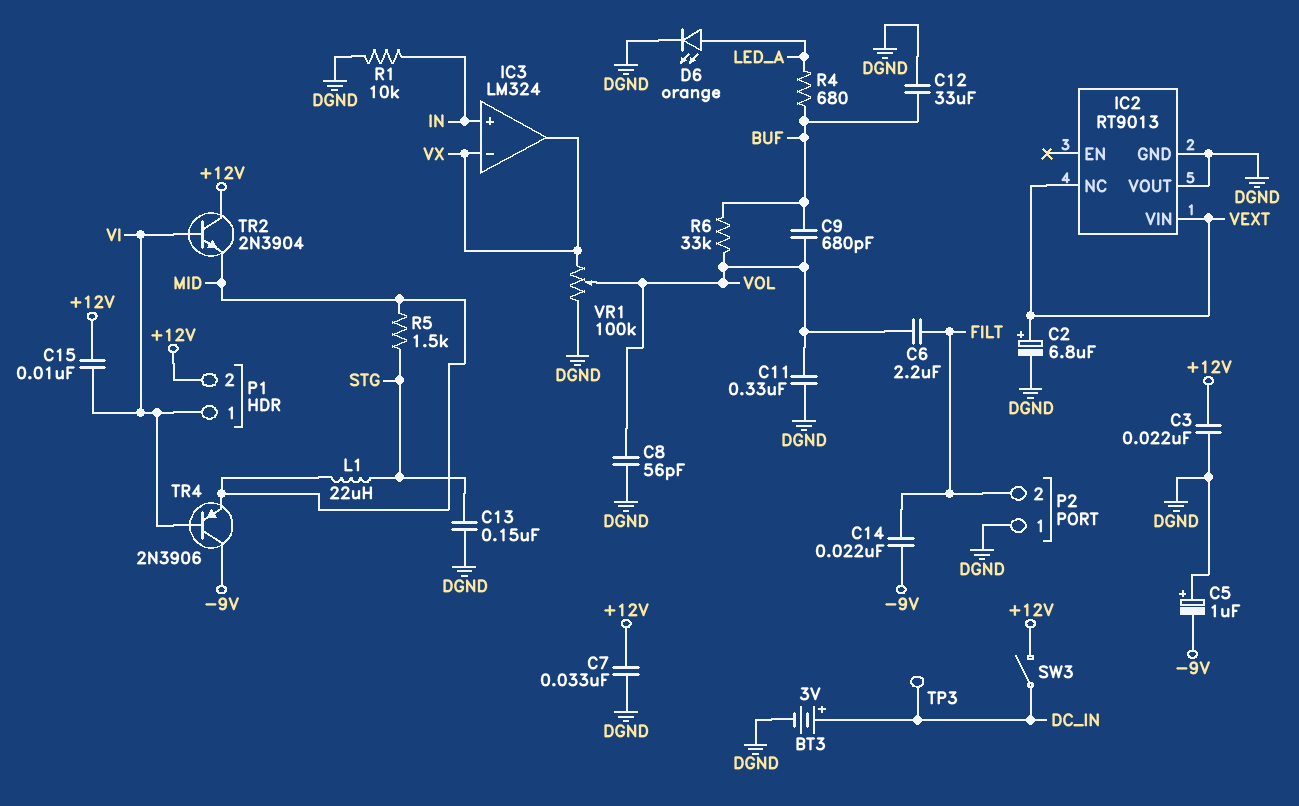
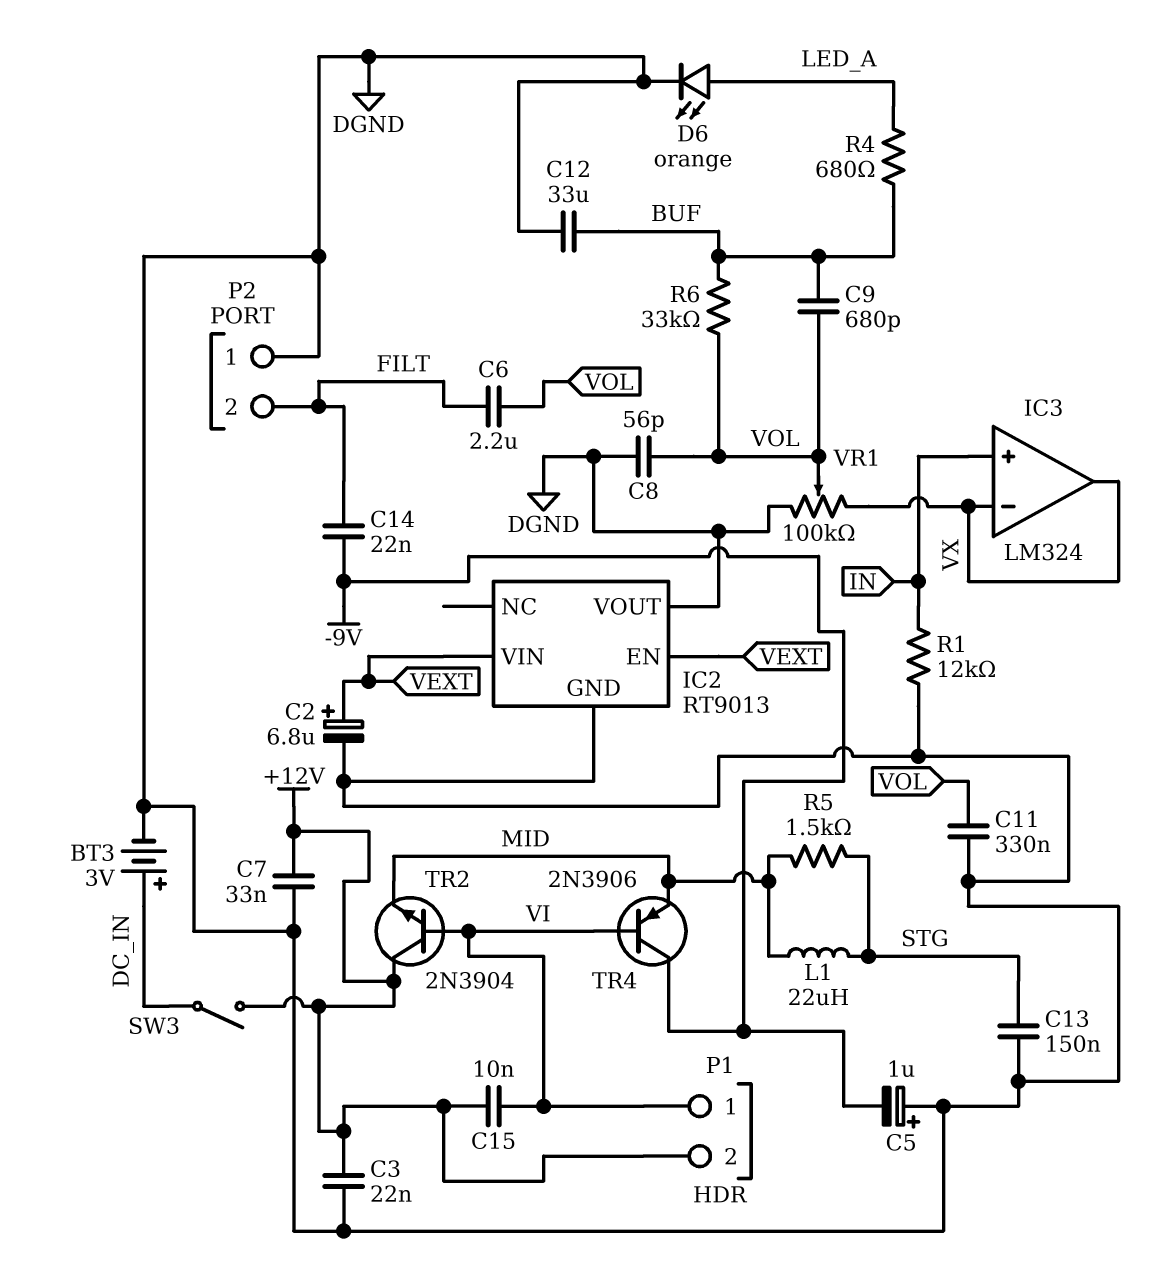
IC2 pin EN: none -> VEXT
IC2 pin NC: VEXT -> none
R1: 10k (DGND, IN) -> 12k (DGND, IN)
TP3: test point (DC_IN) -> none

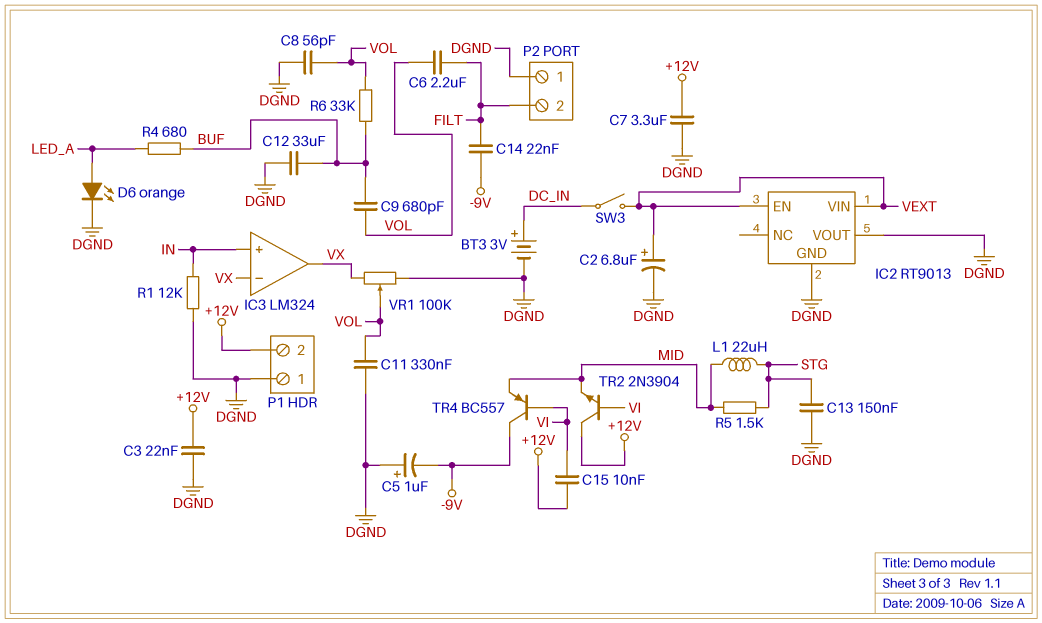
C7: 33nF (+12V, DGND) -> 3.3uF (+12V, DGND)
P1 pin 1: VI -> DGND
SW3: switch (+12V, DC_IN) -> switch (DC_IN, VEXT)
TR4: PNP 2N3906 (B VI, C -9V, E MID) -> PNP BC557 (B VI, C -9V, E MID)

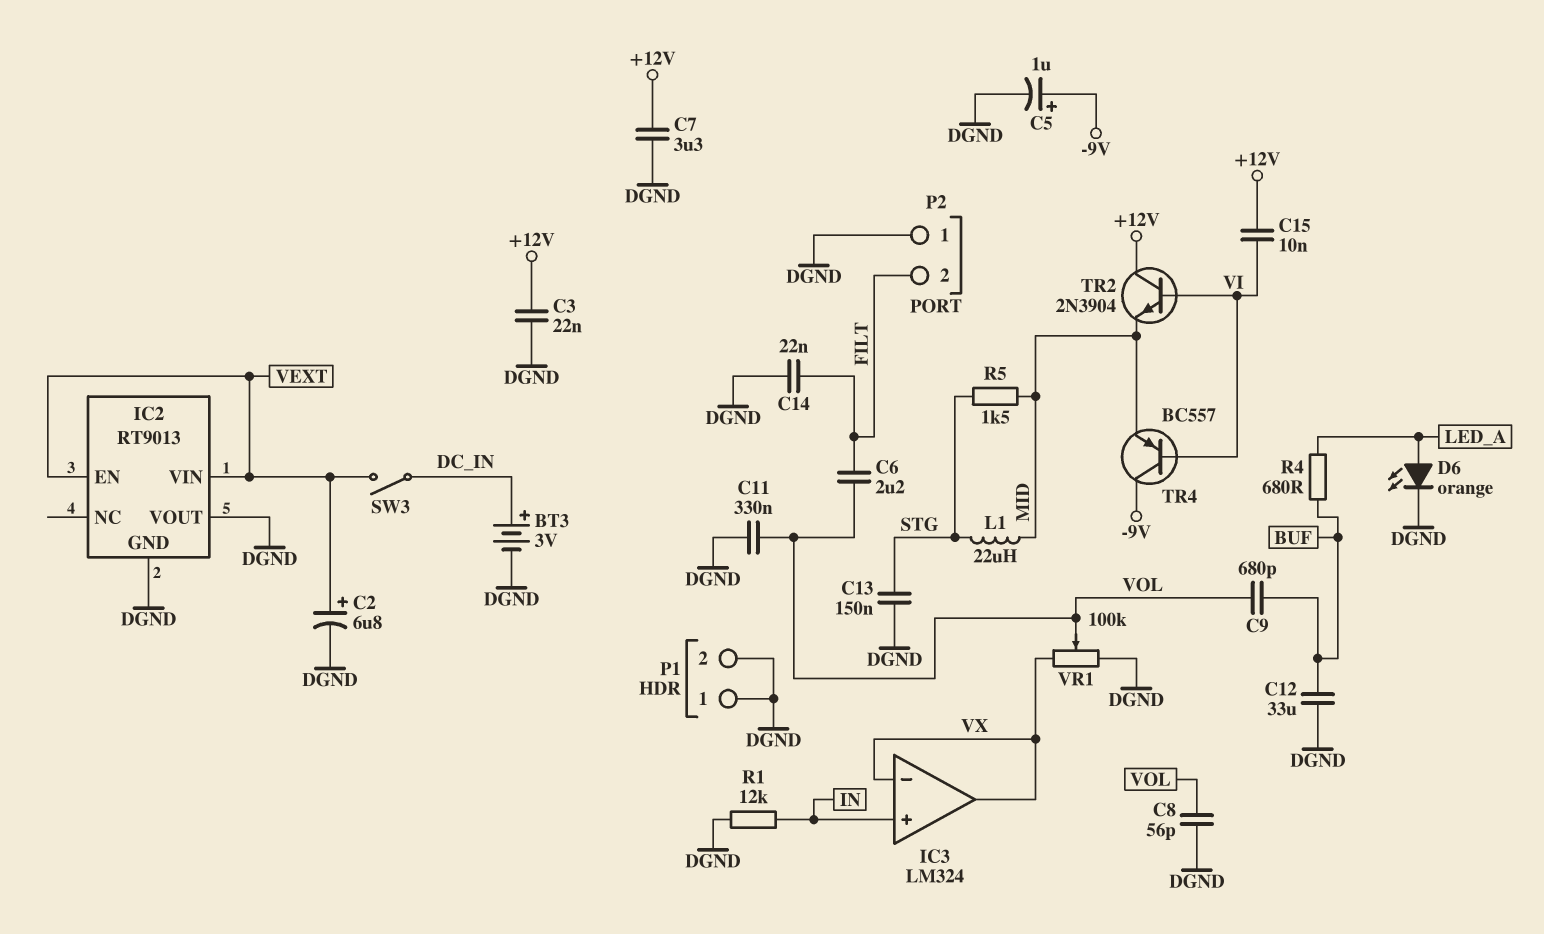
C5: 1uF (plus DGND, minus -9V) -> 1uF (plus -9V, minus DGND)
C14: 22nF (-9V, FILT) -> 22nF (DGND, FILT)
P1 pin 2: +12V -> DGND
R6: 33k (BUF, VOL) -> none

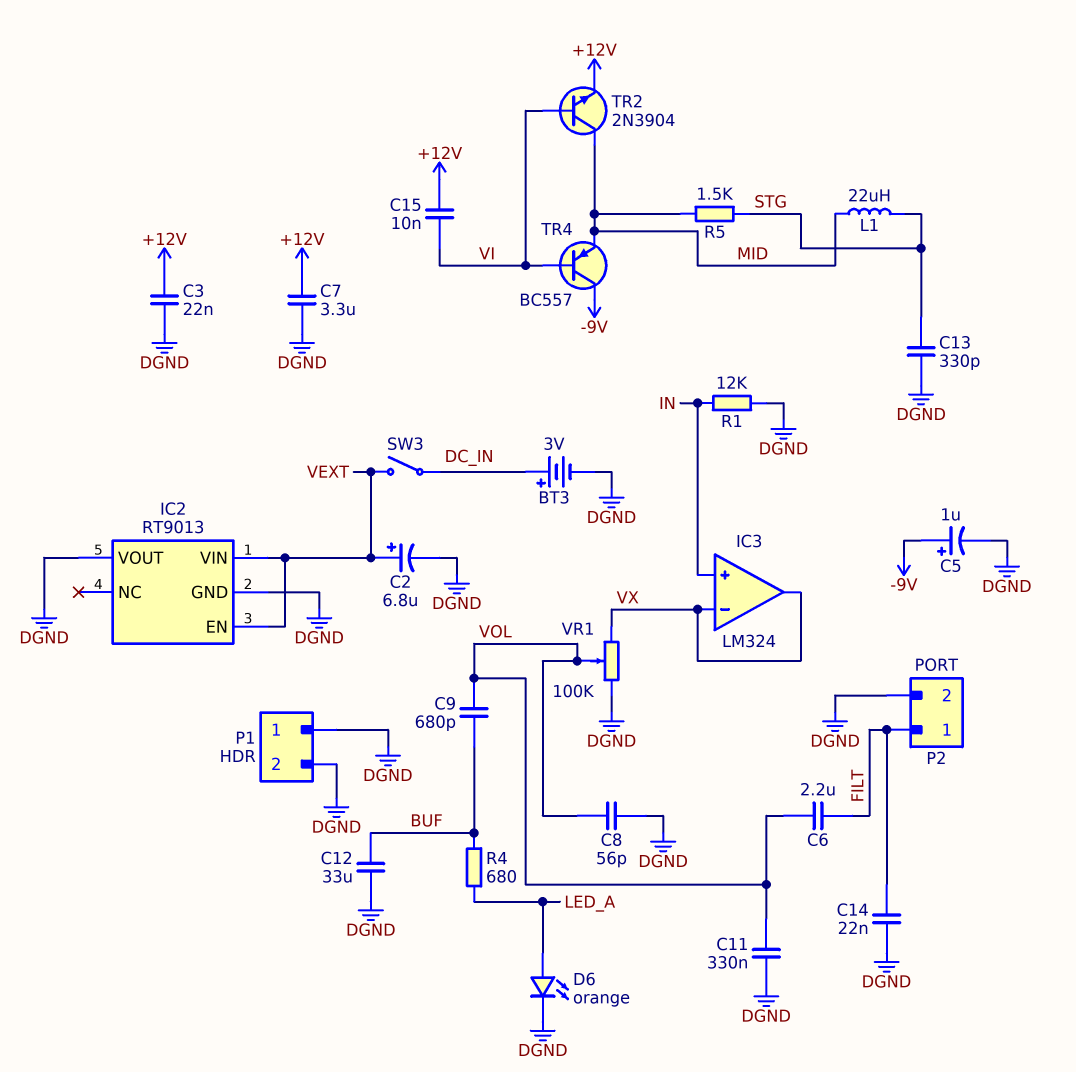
C13: 150nF (DGND, STG) -> 330pF (DGND, STG)
P2 pin 1: DGND -> FILT
P2 pin 2: FILT -> DGND
TR2: NPN 2N3904 (B VI, C +12V, E MID) -> NPN 2N3904 (B VI, C MID, E +12V)

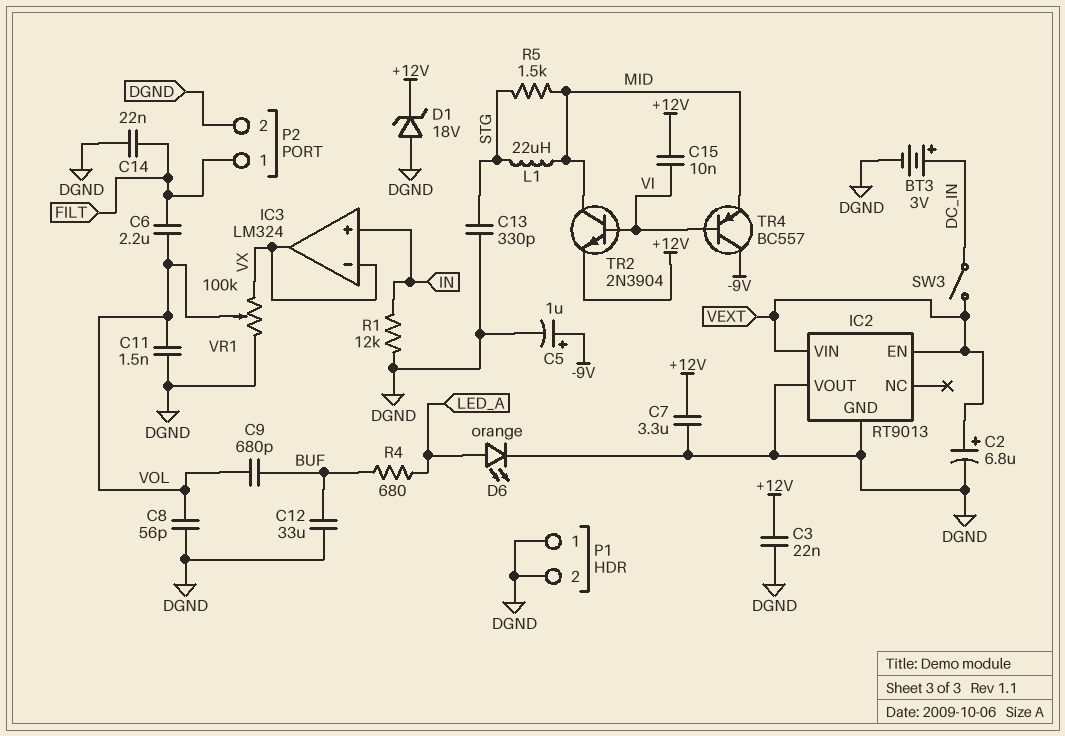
C11: 330nF (DGND, VOL) -> 1.5nF (DGND, VOL)
D1: none -> zener 18V (A DGND, K +12V)

